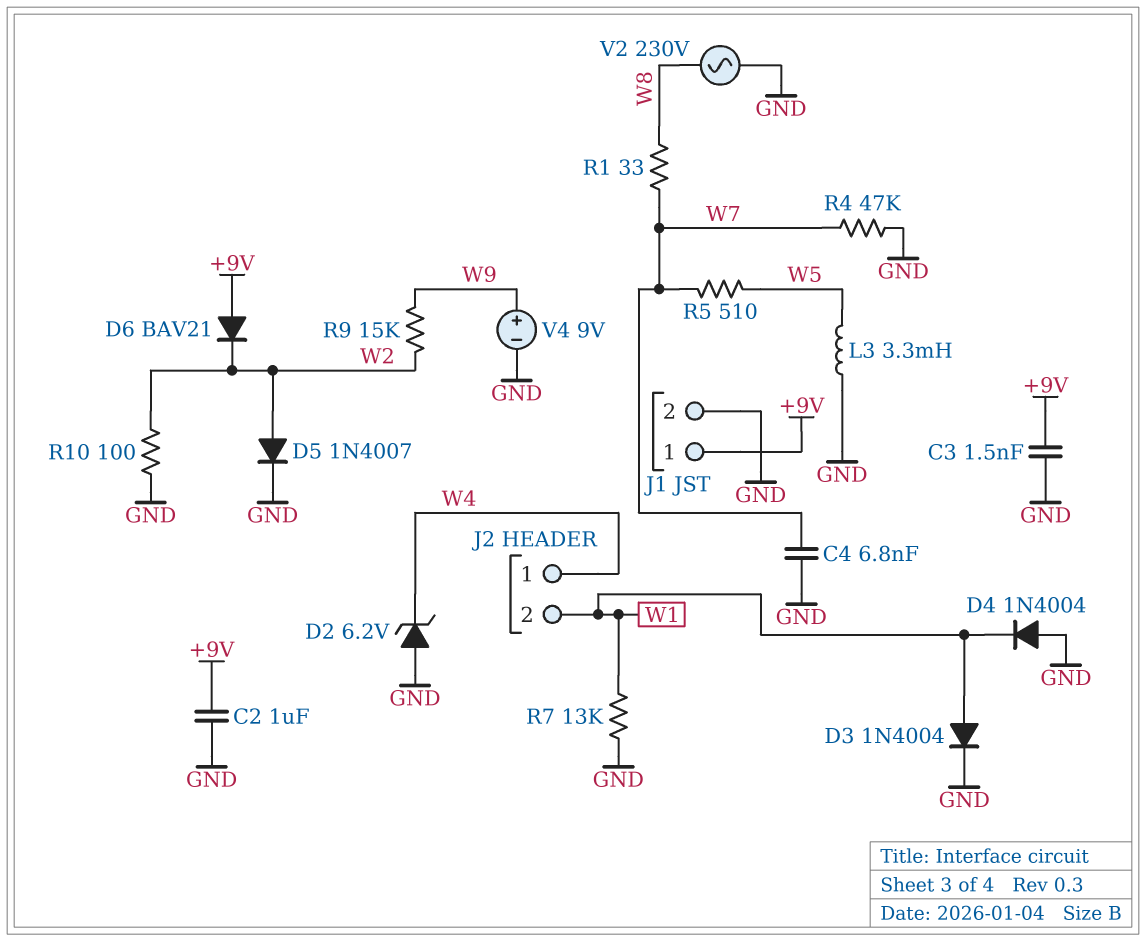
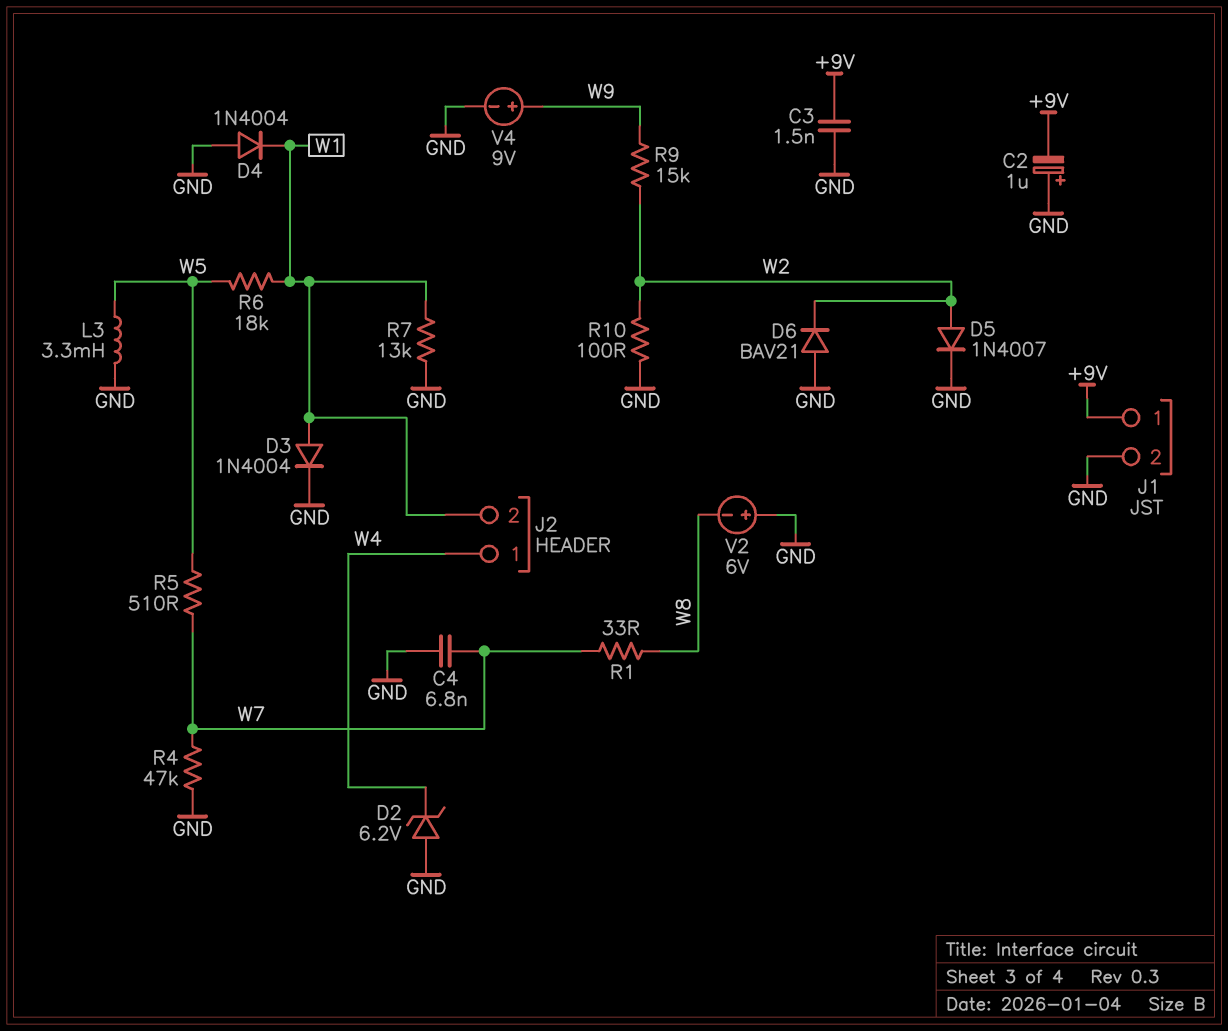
C2: 1uF (+9V, GND) -> 1uF (plus GND, minus +9V)
D6: diode BAV21 (A +9V, K W2) -> diode BAV21 (A GND, K W2)
R6: none -> 18k (W1, W5)
V2: AC 230V (GND, W8) -> 6V (plus GND, minus W8)

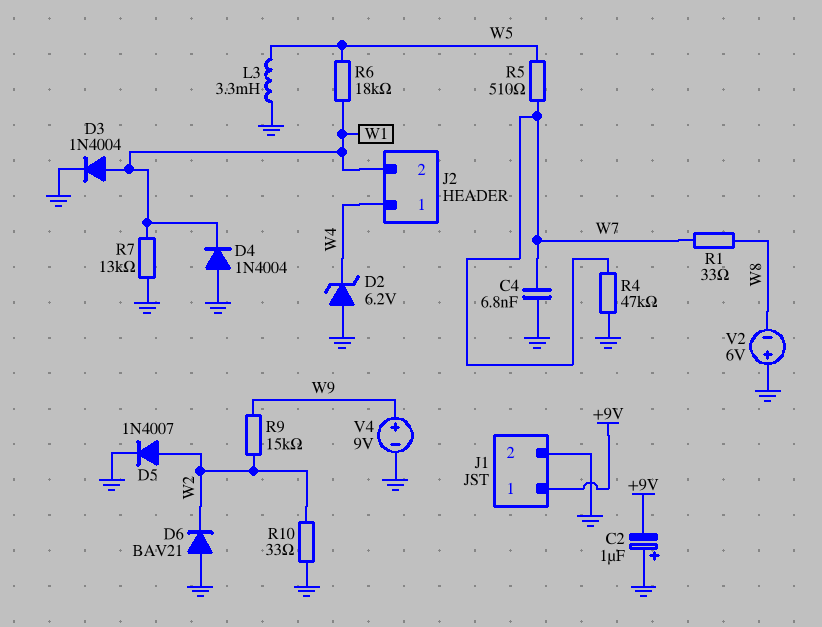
C3: 1.5nF (+9V, GND) -> none
R10: 100 (GND, W2) -> 33 (GND, W2)

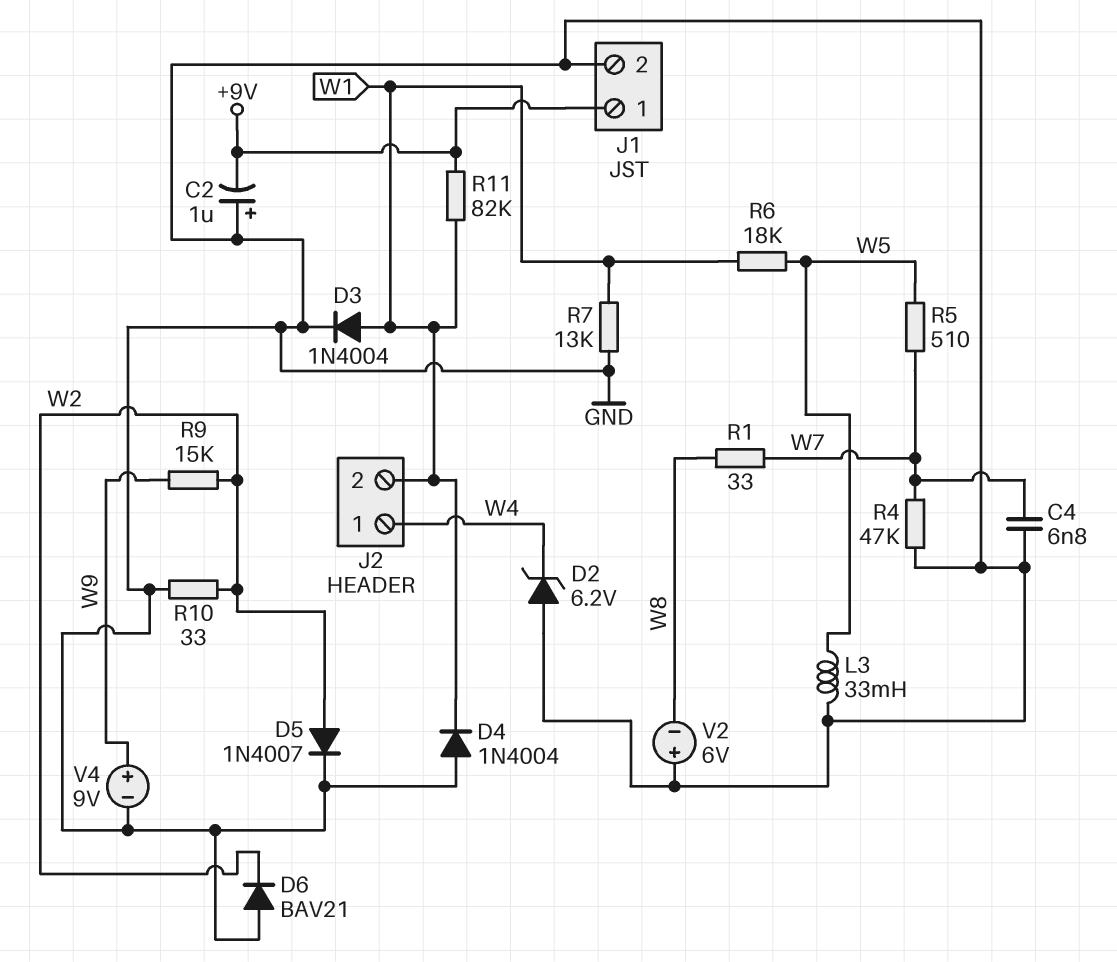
L3: 3.3mH (GND, W5) -> 33mH (GND, W5)
R11: none -> 82k (+9V, W1)

